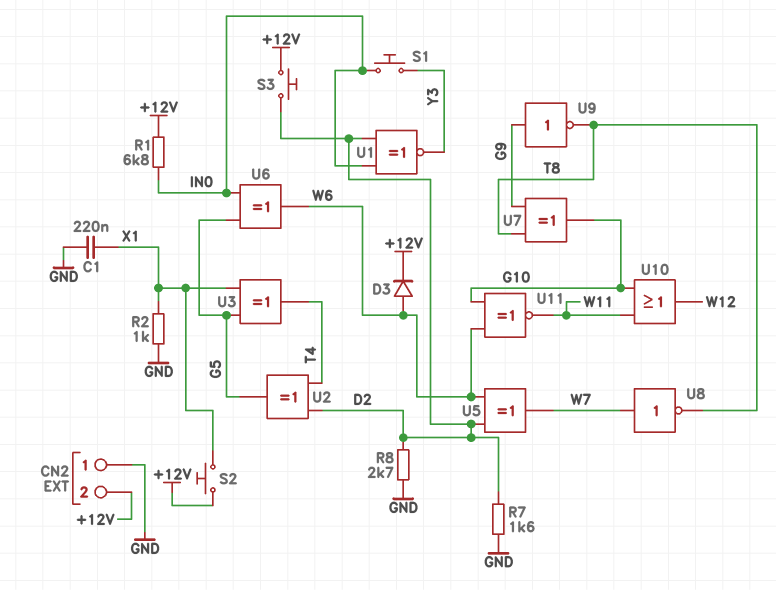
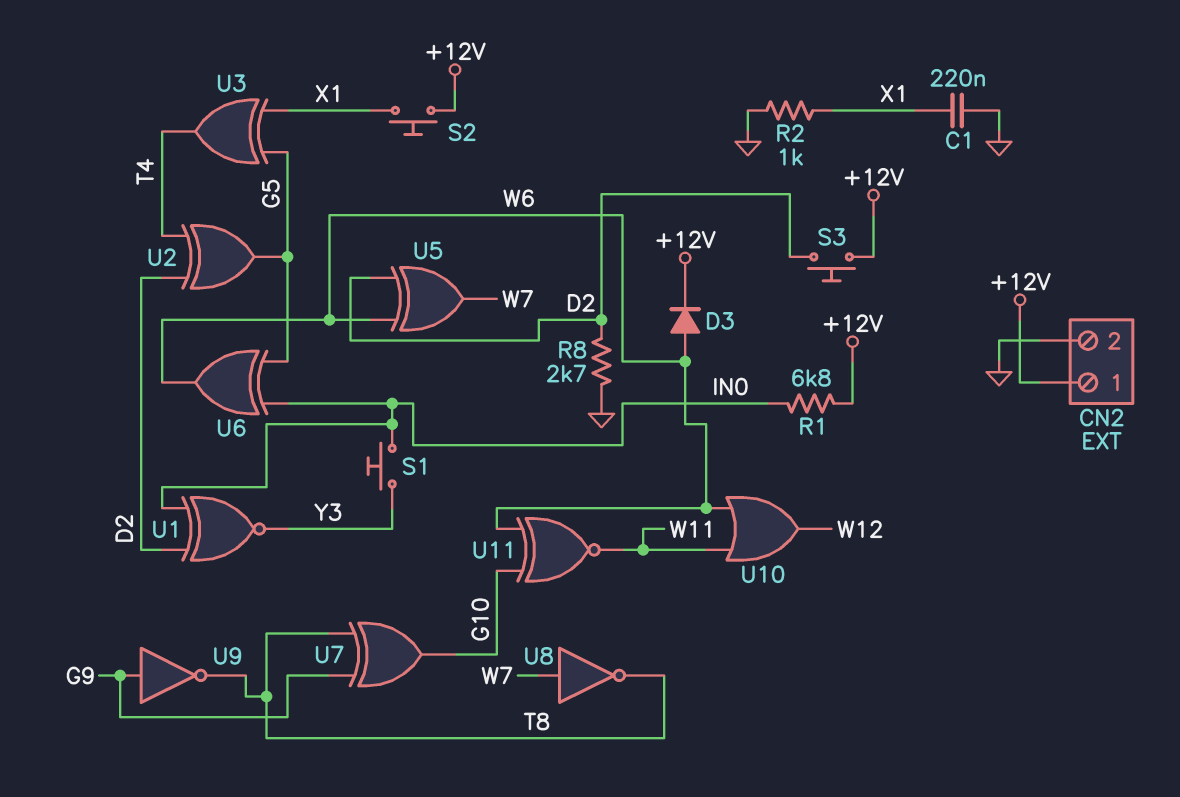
CN2 pin 1: GND -> +12V
CN2 pin 2: +12V -> GND
R7: 1.6k (D2, GND) -> none
U10: OR (in G10, in W11, out W12) -> OR (in W6, in W11, out W12)

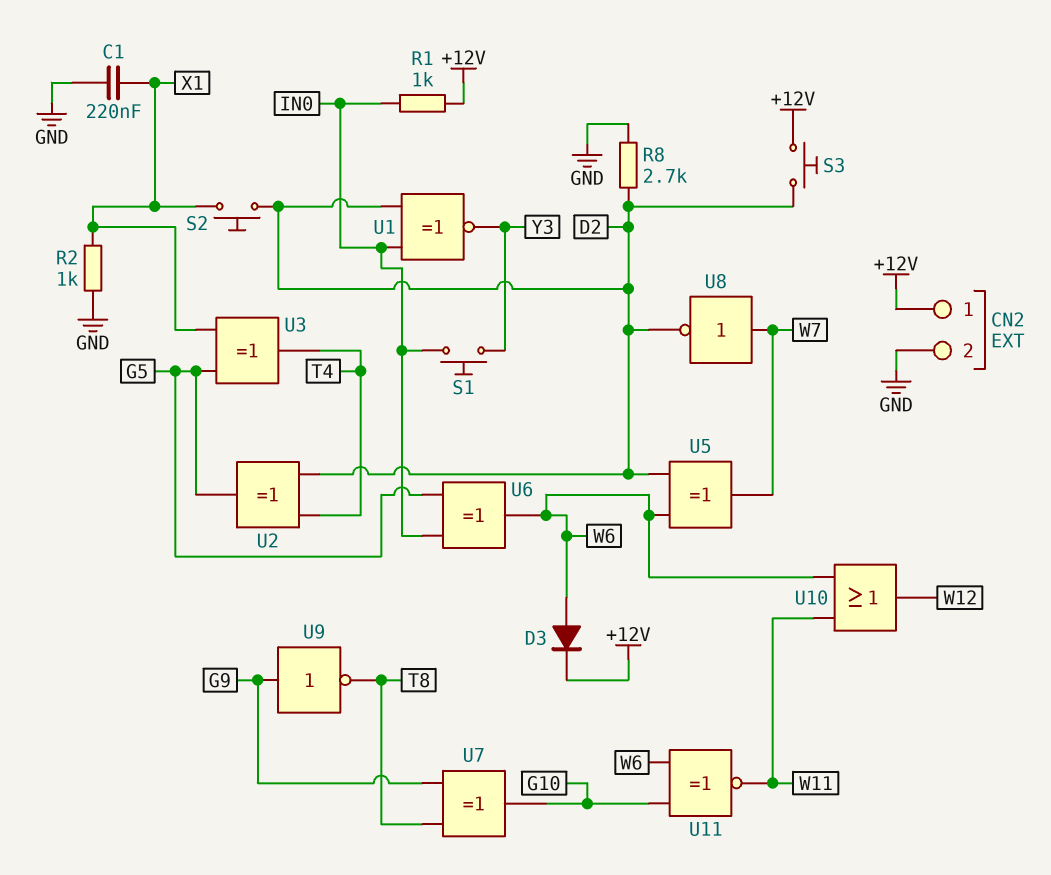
R1: 6.8k (+12V, IN0) -> 1k (+12V, IN0)
S2: button (+12V, X1) -> button (D2, X1)
U8: NOT (in W7, out T8) -> NOT (in W7, out D2)

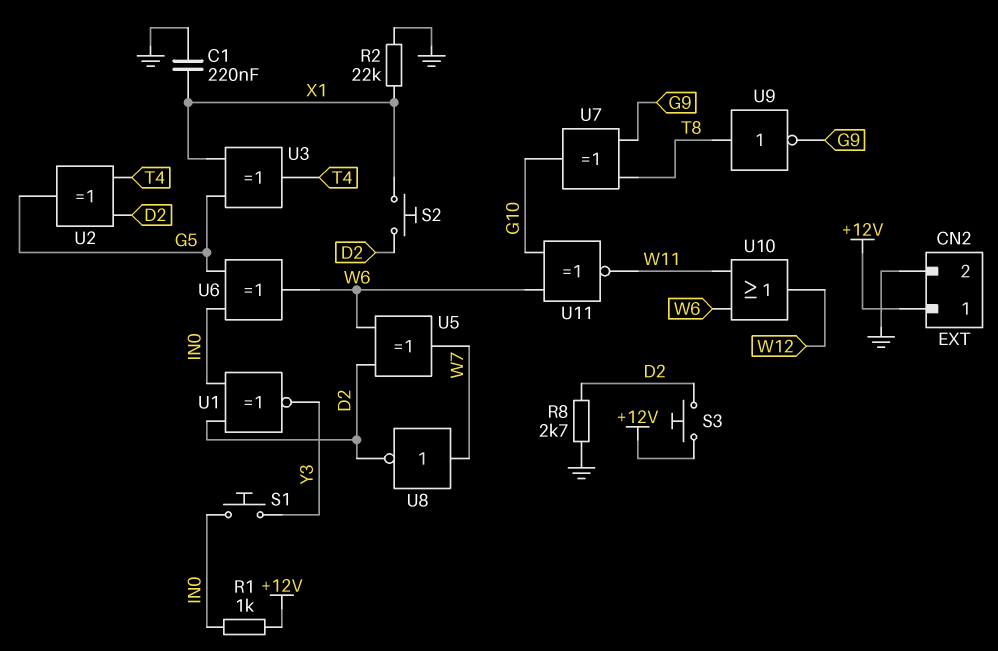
D3: diode (A W6, K +12V) -> none
R2: 1k (GND, X1) -> 22k (GND, X1)
U9: NOT (in G9, out T8) -> NOT (in T8, out G9)

